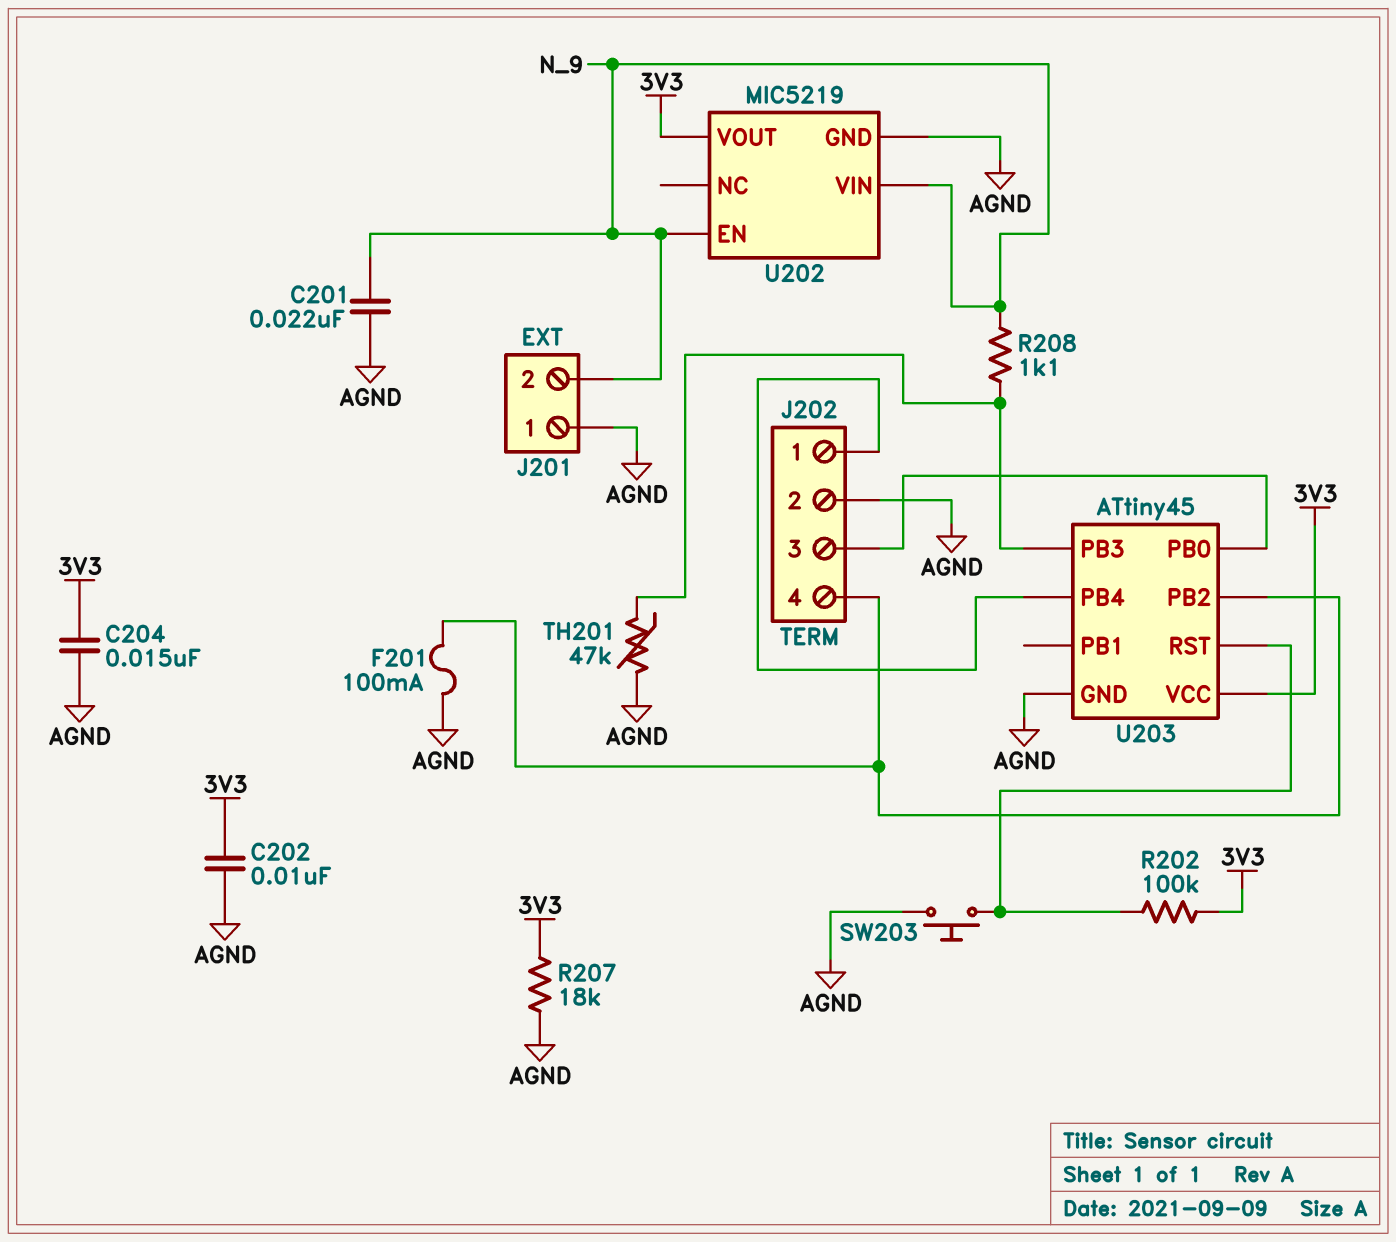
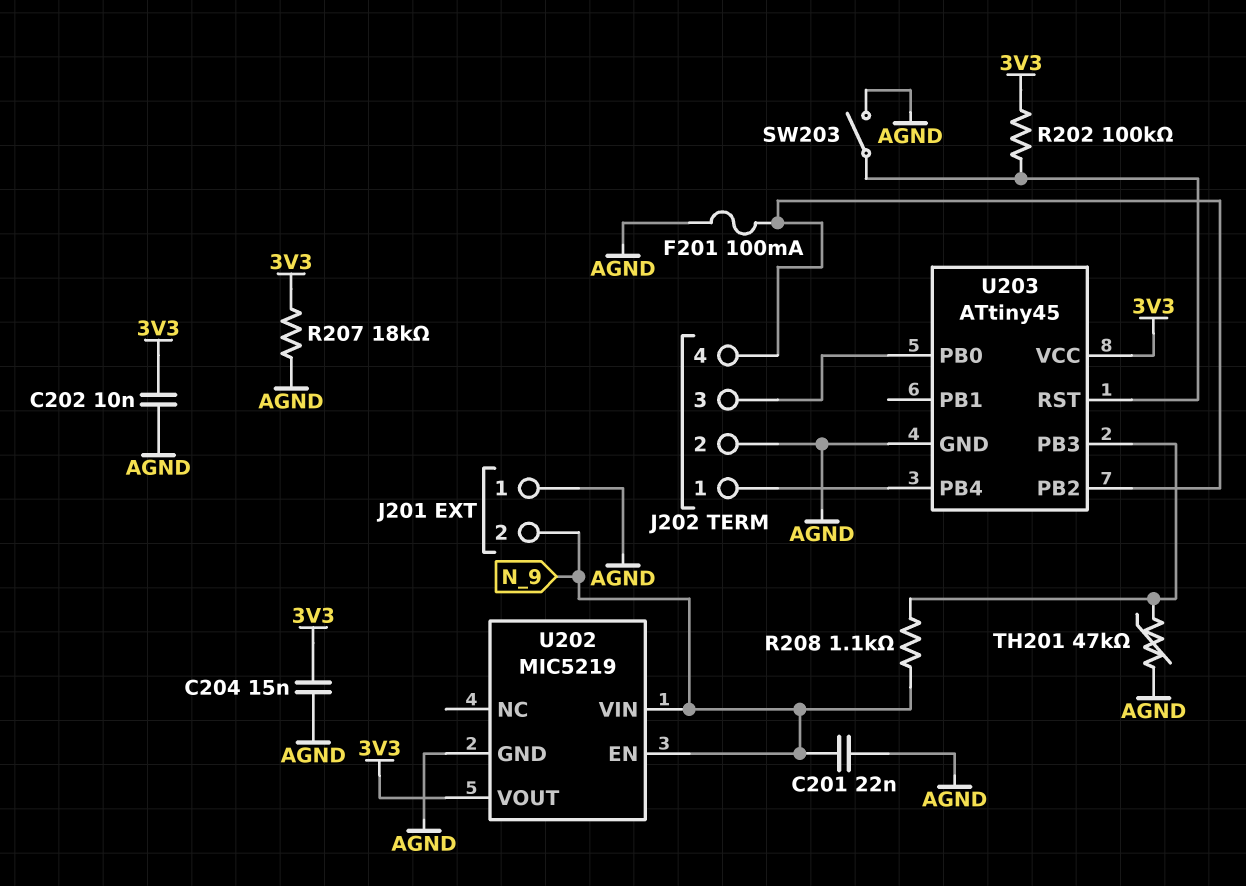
SW203: button (AGND, U203/RST) -> switch (AGND, U203/RST)

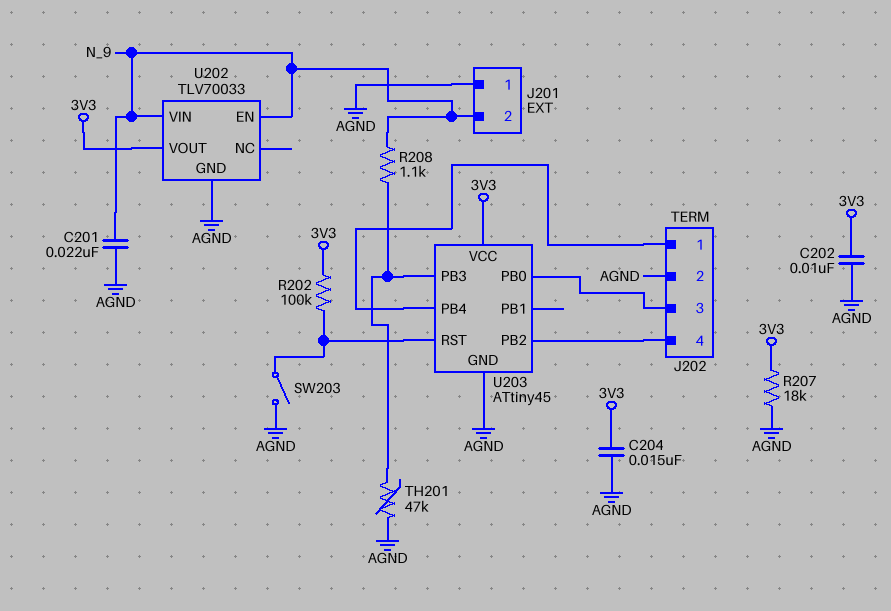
F201: 100mA (AGND, J202/4) -> none
U202: MIC5219 -> TLV70033

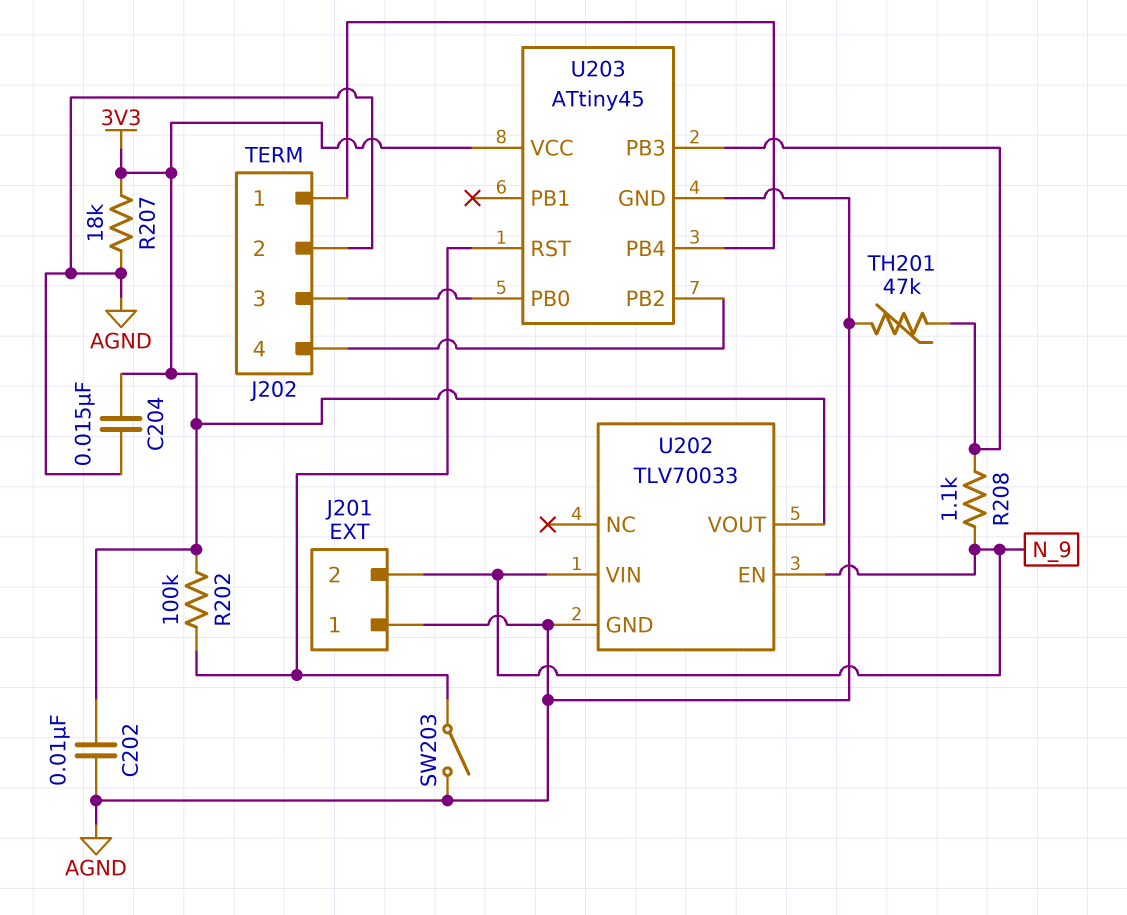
C201: 22nF (AGND, N_9) -> none

